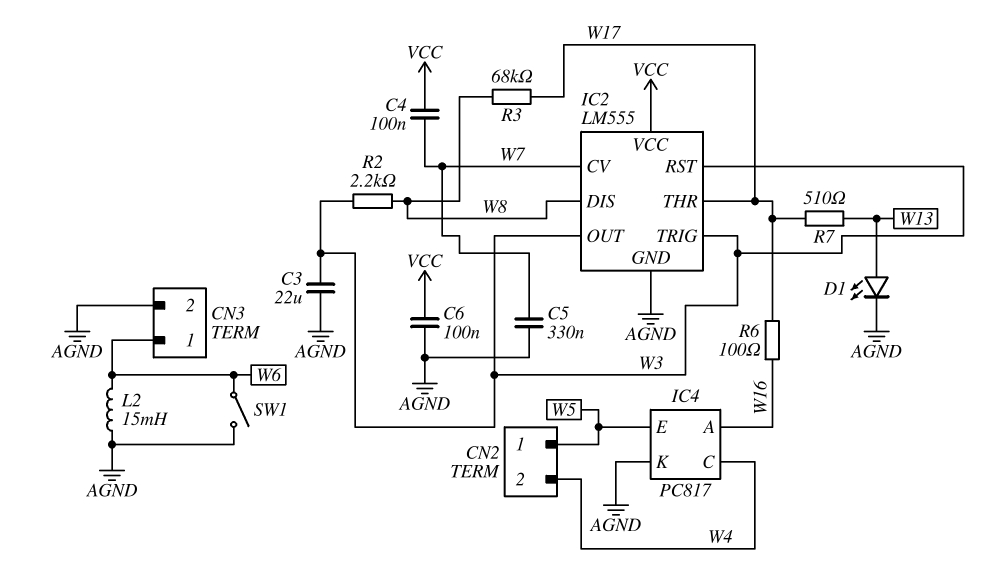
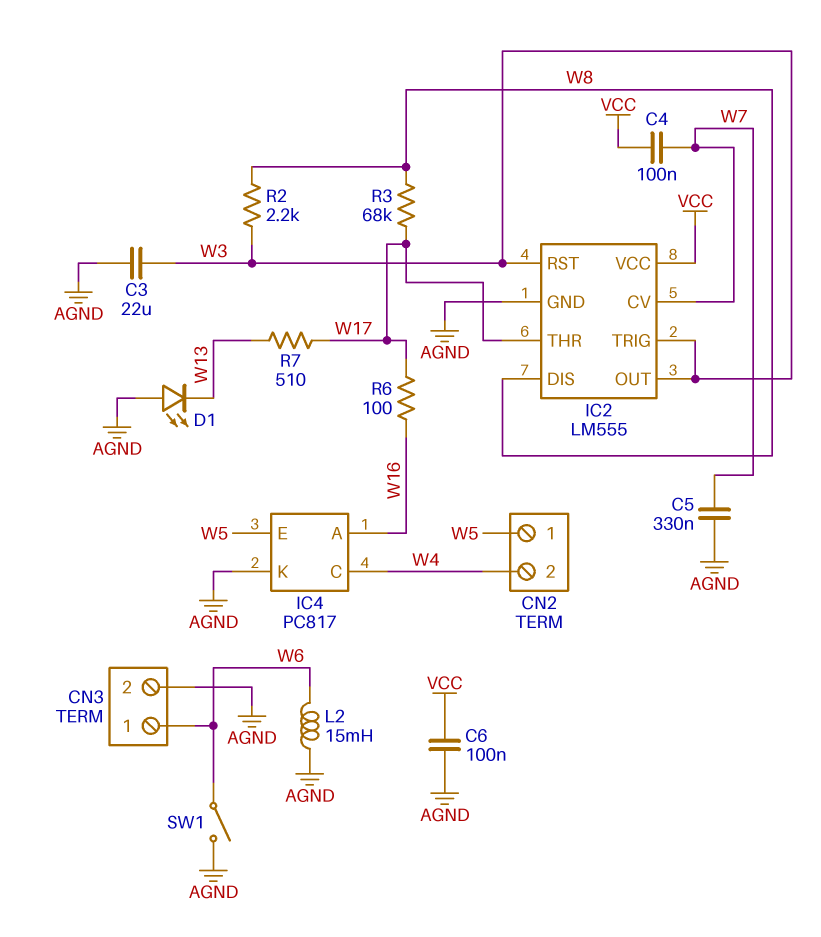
D1: LED (A W13, K AGND) -> LED (A AGND, K W13)

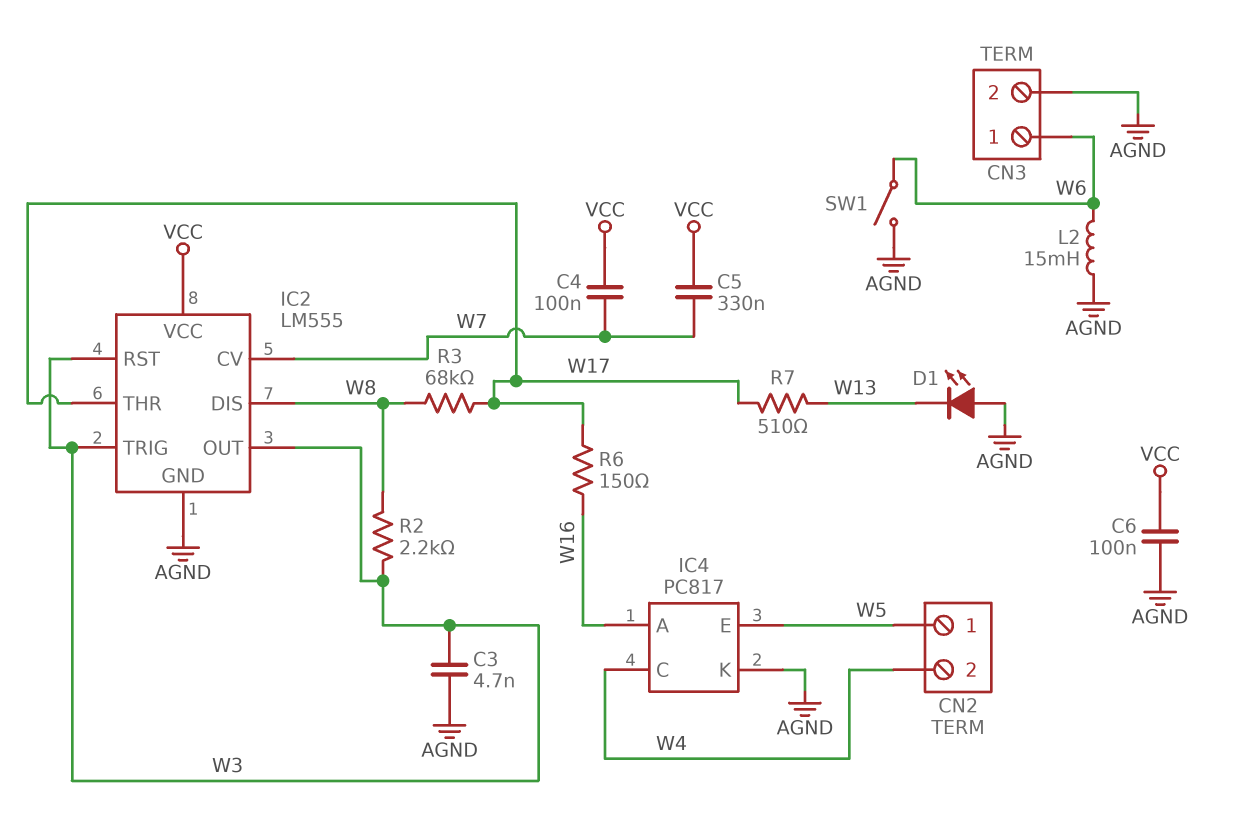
C3: 22uF (AGND, W3) -> 4.7nF (AGND, W3)
C5: 330nF (AGND, W7) -> 330nF (VCC, W7)
R6: 100 (W16, W17) -> 150 (W16, W17)

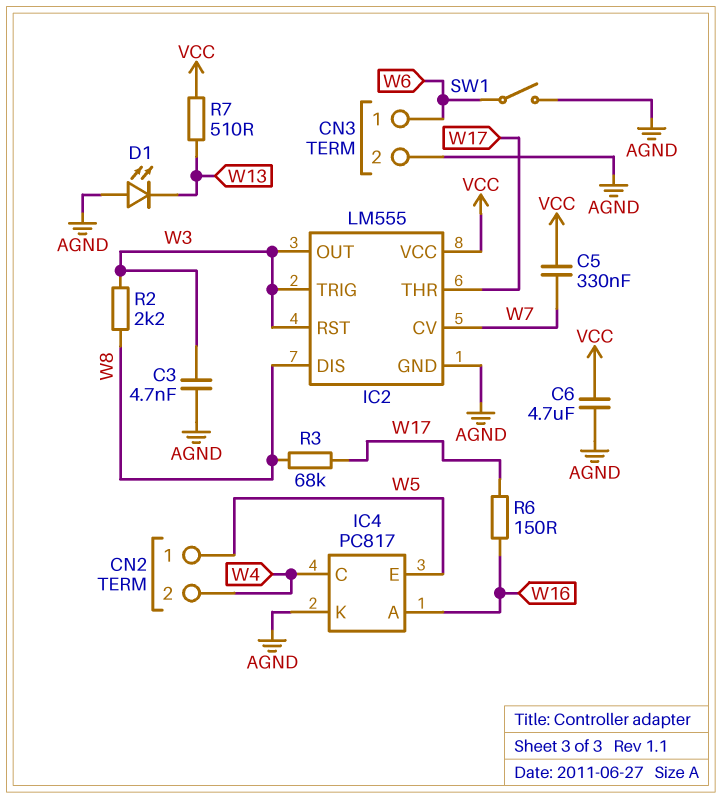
C4: 100nF (VCC, W7) -> none
C6: 100nF (AGND, VCC) -> 4.7uF (AGND, VCC)
L2: 15mH (AGND, W6) -> none
R7: 510 (W13, W17) -> 510 (VCC, W13)

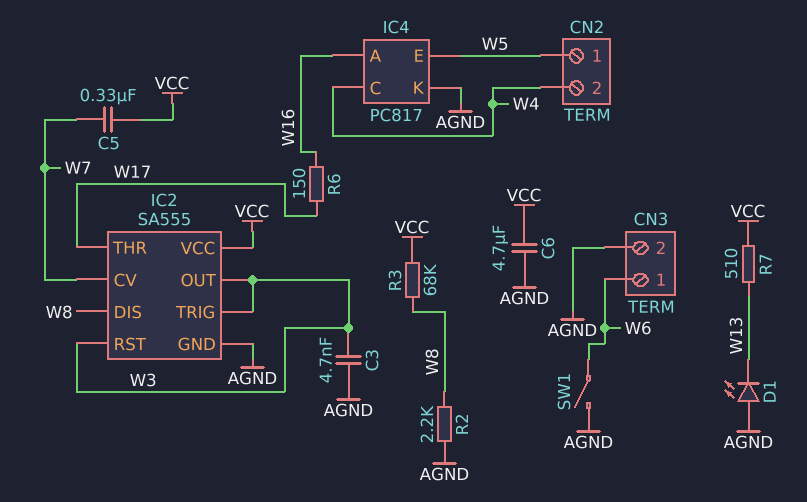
IC2: LM555 -> SA555
R2: 2.2k (W3, W8) -> 2.2k (AGND, W8)
R3: 68k (W8, W17) -> 68k (VCC, W8)

